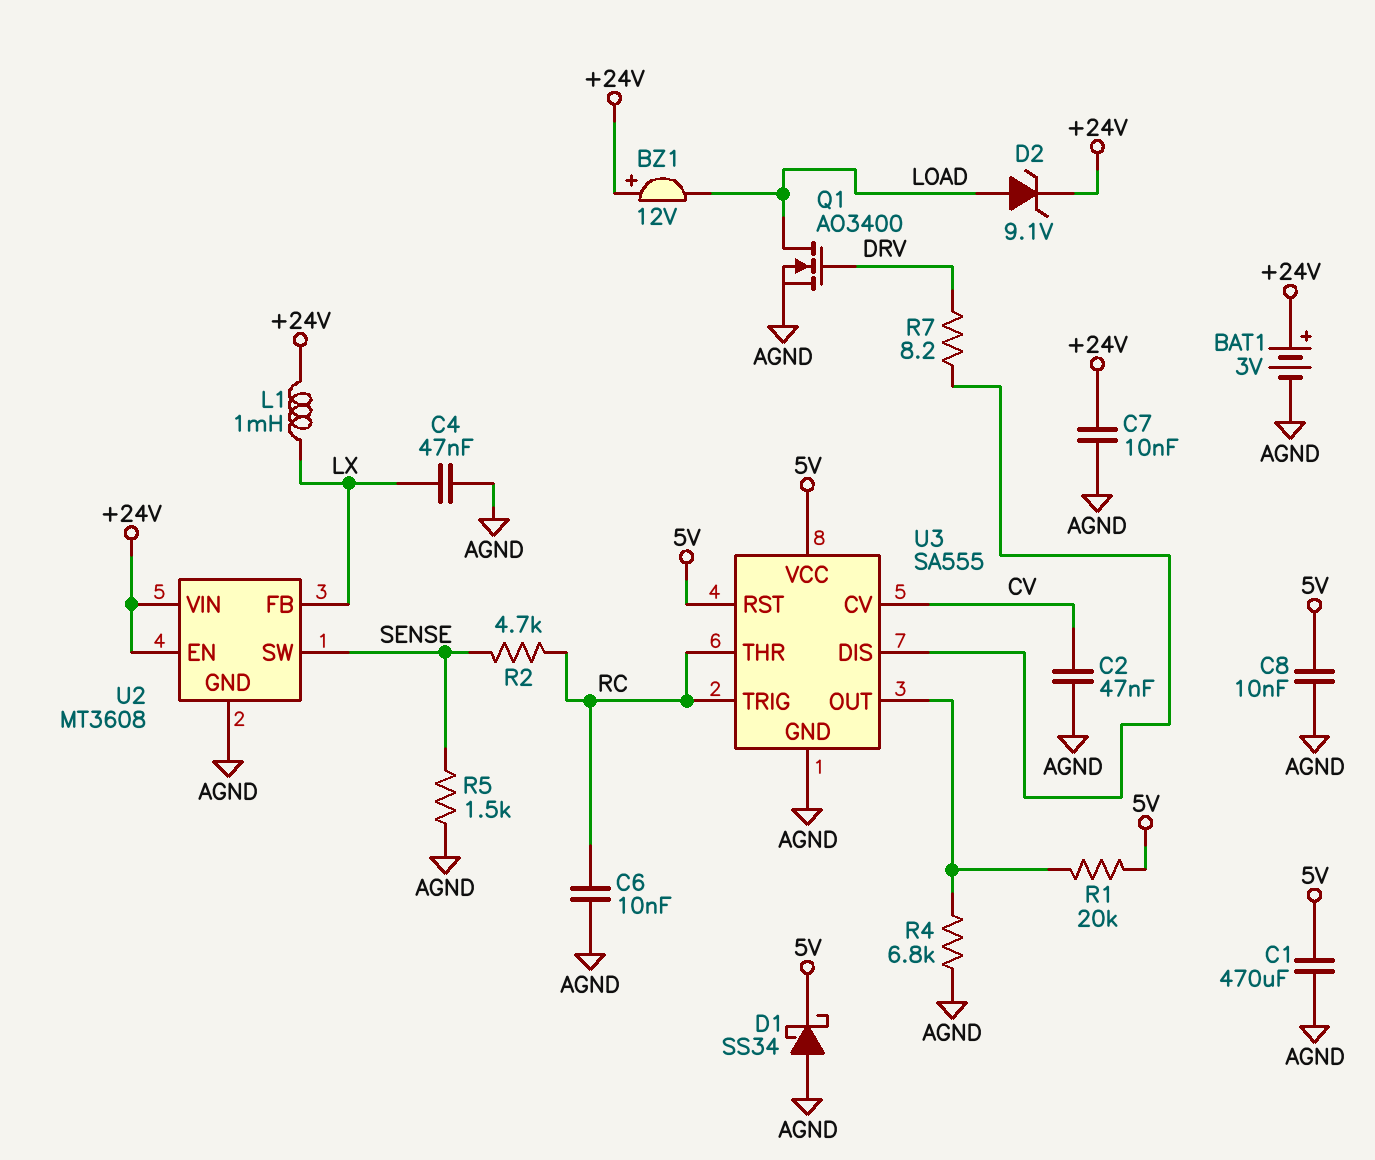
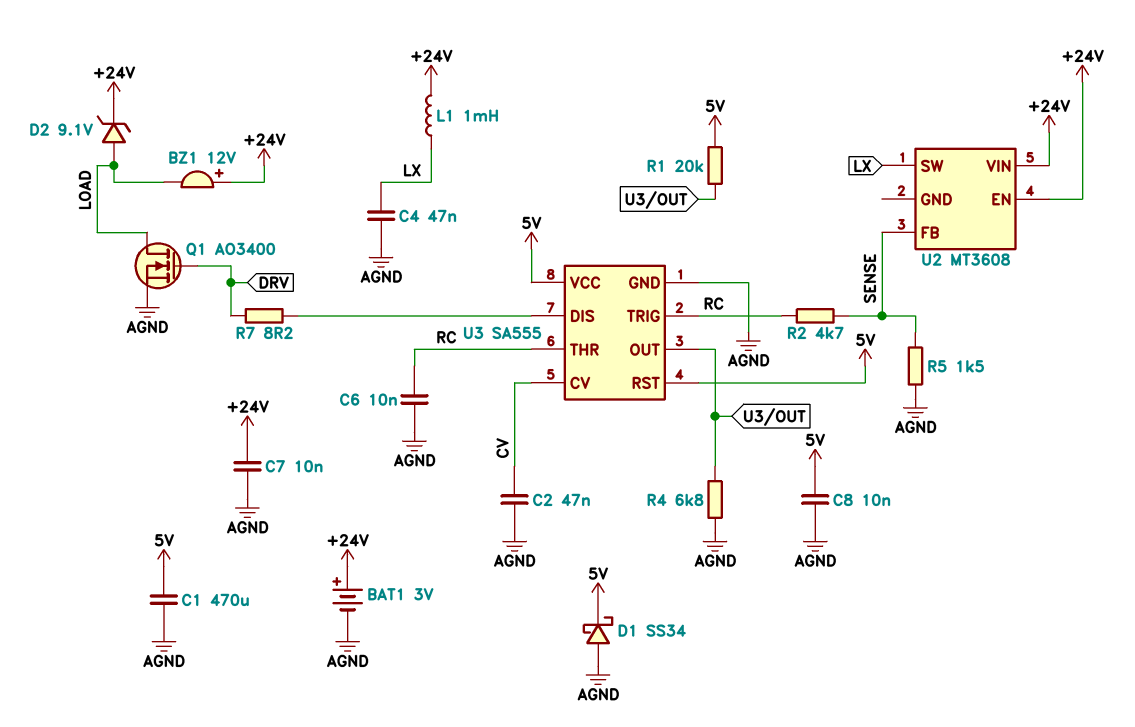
U2 pin FB: LX -> SENSE
U2 pin GND: AGND -> none
U2 pin SW: SENSE -> LX

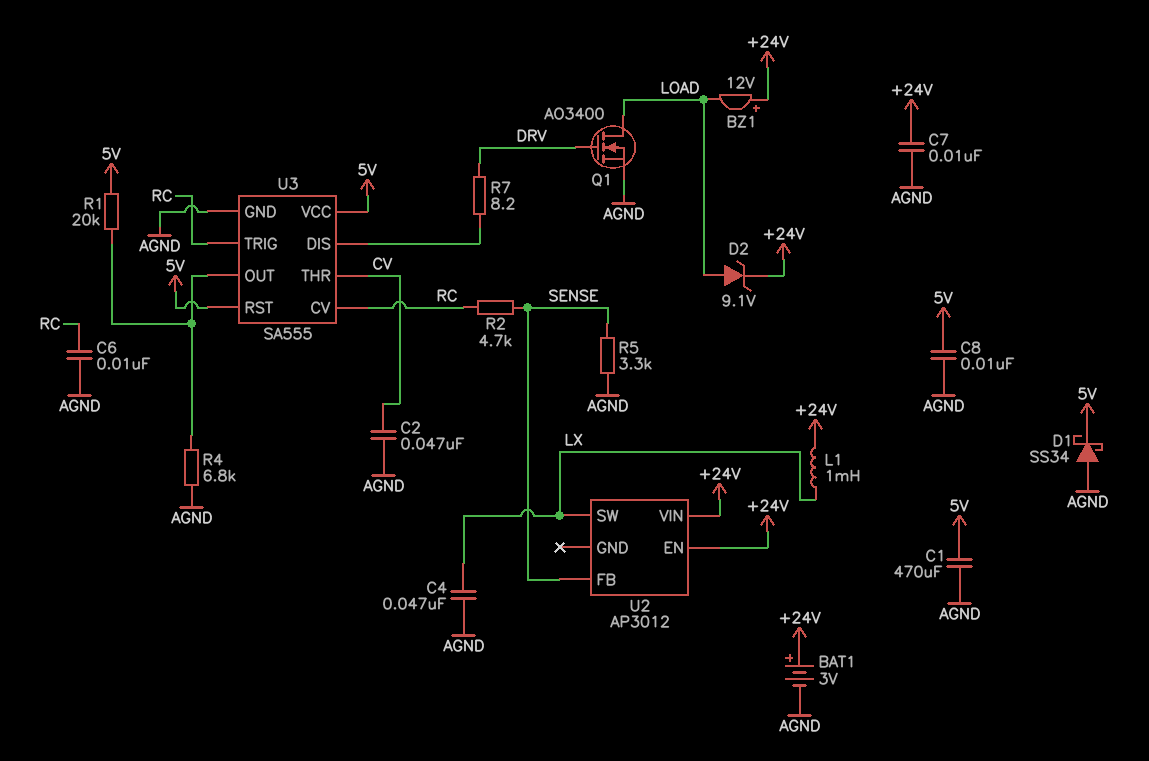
R5: 1.5k (AGND, SENSE) -> 3.3k (AGND, SENSE)
U2: MT3608 -> AP3012
U3 pin CV: CV -> RC
U3 pin THR: RC -> CV

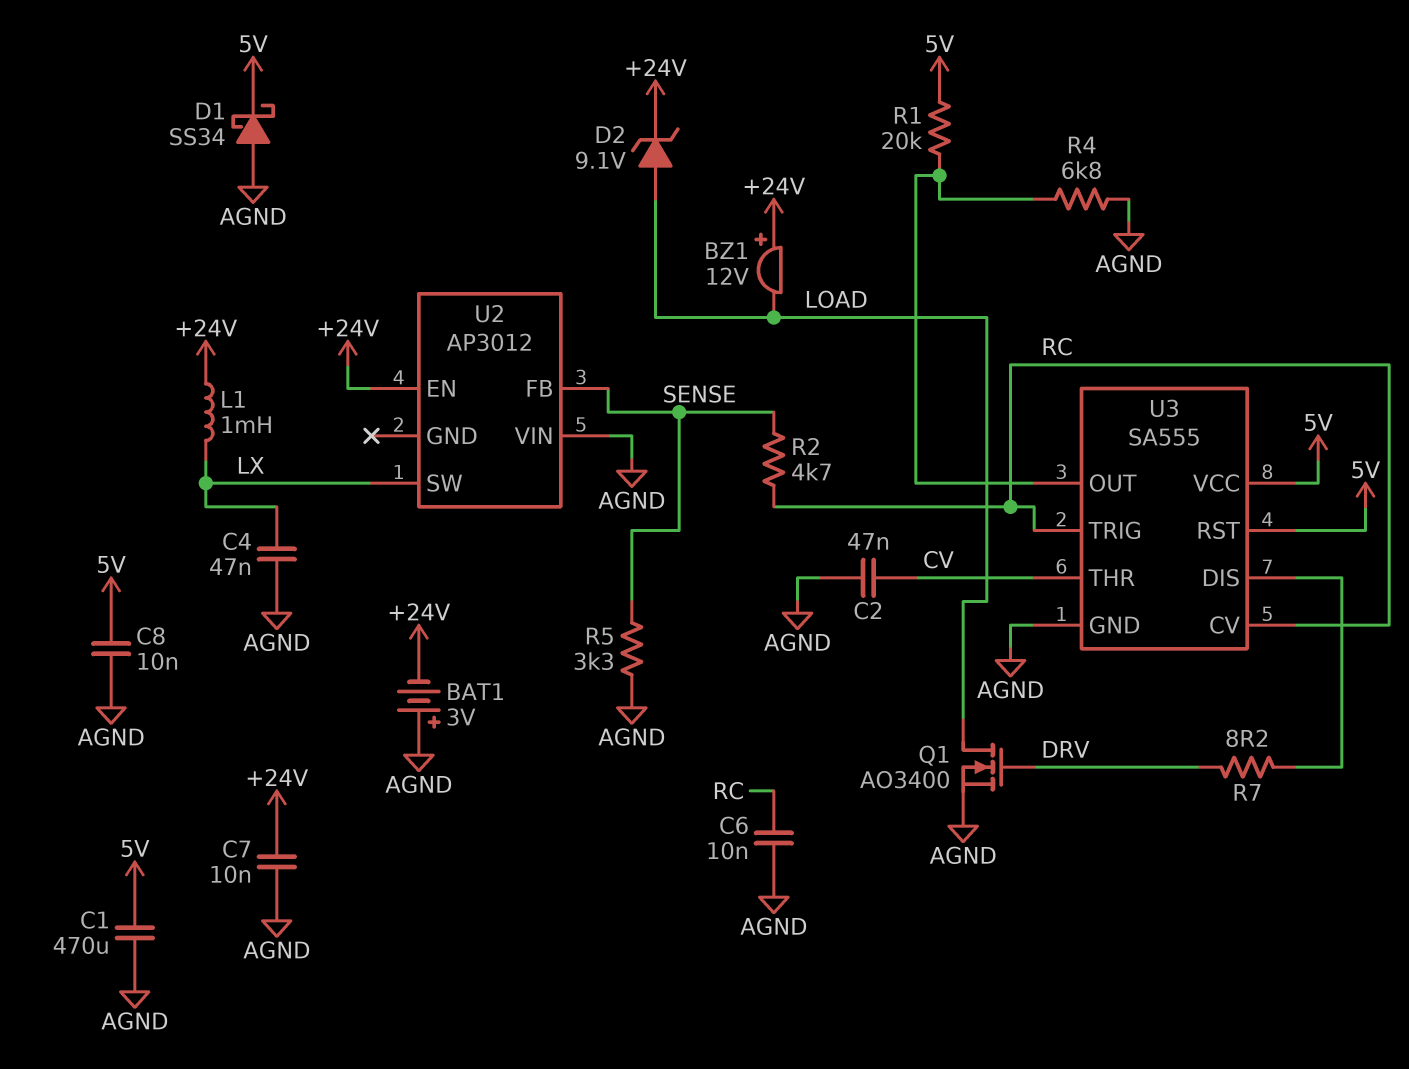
BAT1: 3V (plus +24V, minus AGND) -> 3V (plus AGND, minus +24V)
U2 pin VIN: +24V -> AGND

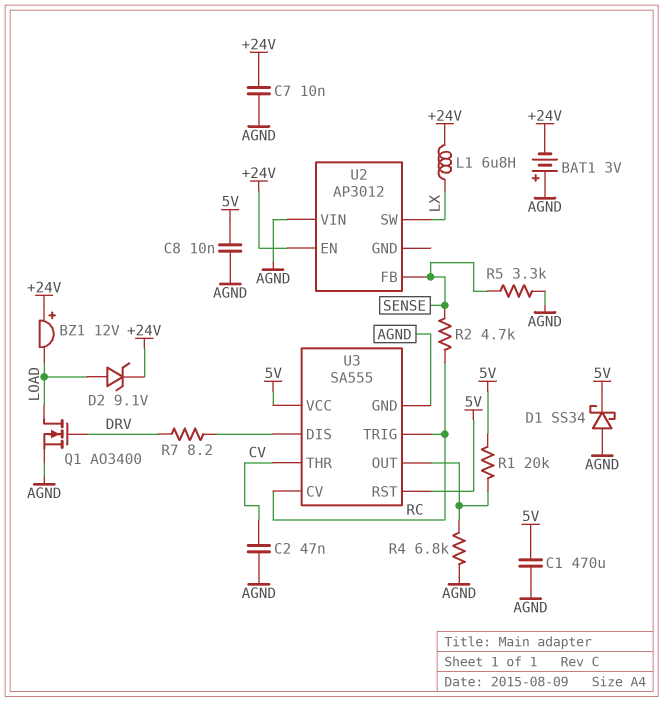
C4: 47nF (AGND, LX) -> none
C6: 10nF (AGND, RC) -> none
L1: 1mH (+24V, LX) -> 6.8uH (+24V, LX)

